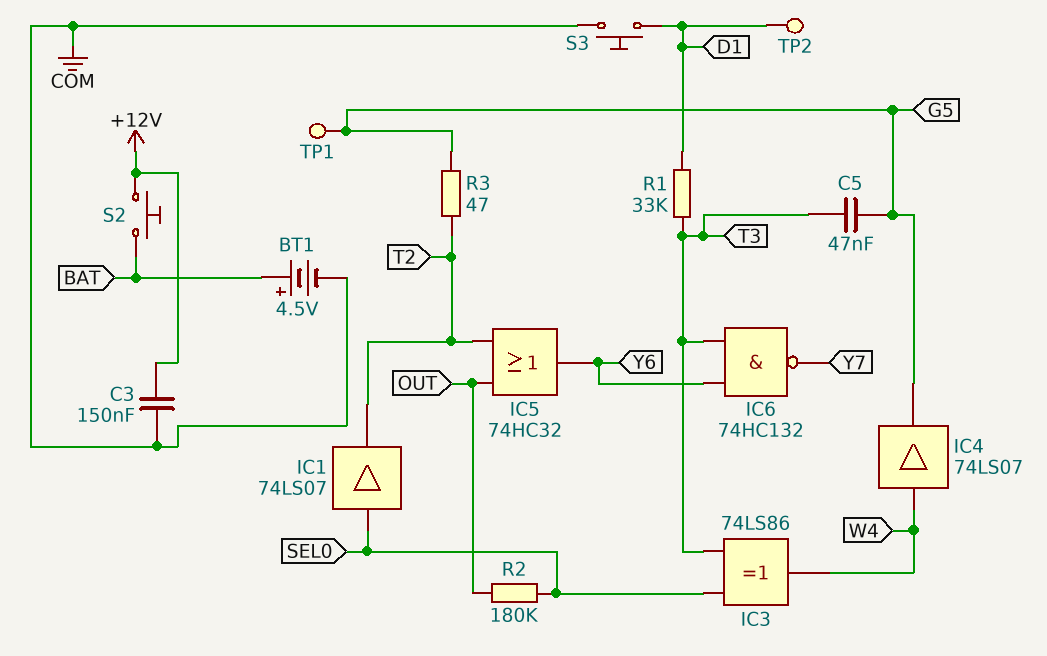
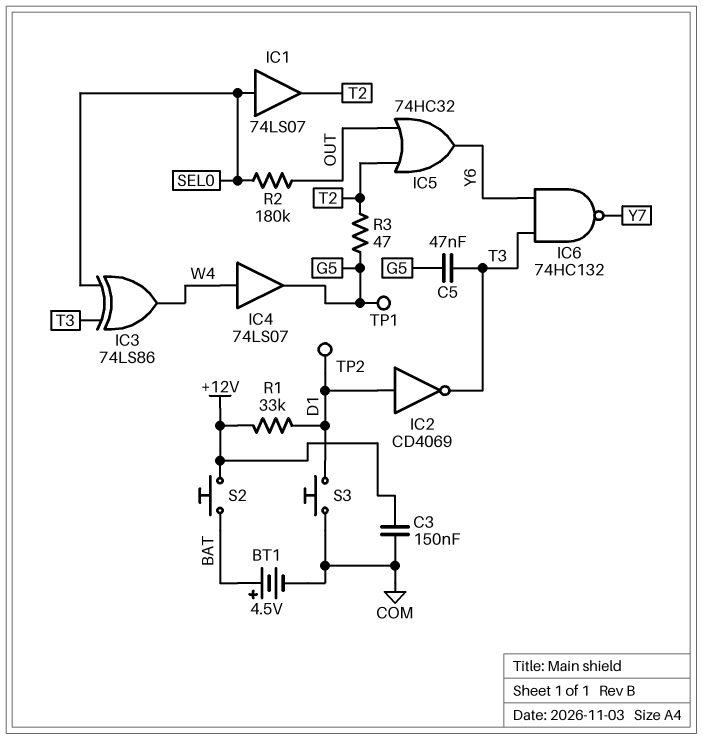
IC2: none -> NOT CD4069 (in D1, out T3)
R1: 33k (D1, T3) -> 33k (+12V, D1)

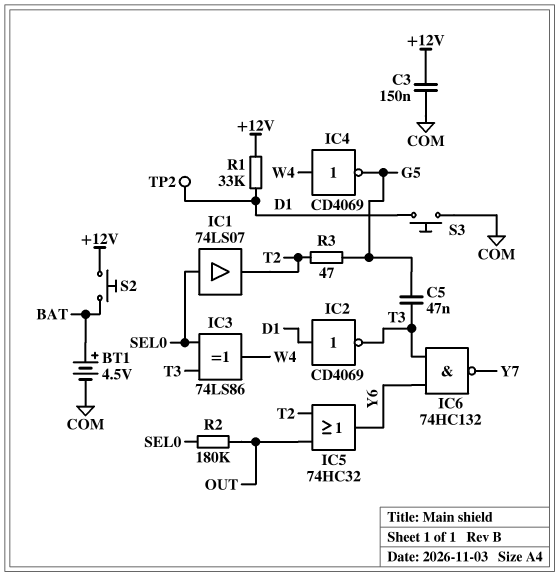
IC4: buffer 74LS07 (in W4, out G5) -> NOT CD4069 (in W4, out G5)
TP1: test point (G5) -> none

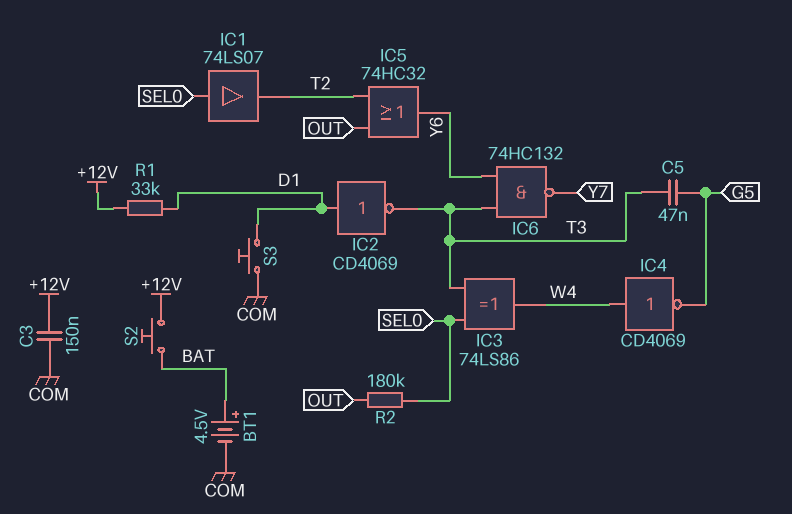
R3: 47 (G5, T2) -> none
TP2: test point (D1) -> none

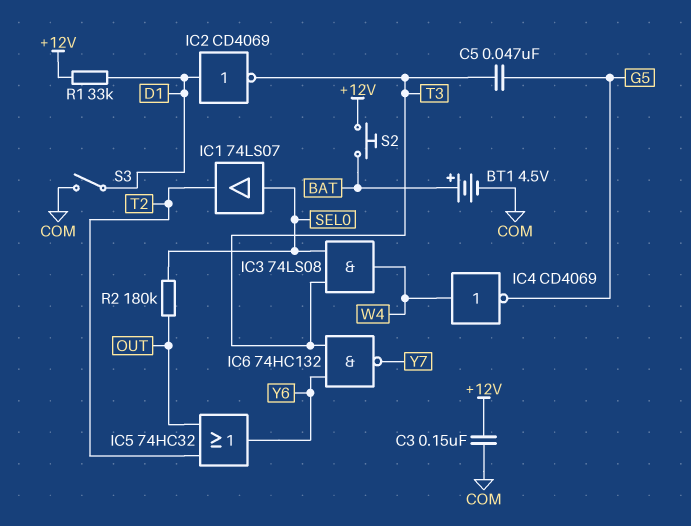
IC3: XOR 74LS86 (in SEL0, in T3, out W4) -> AND 74LS08 (in SEL0, in T3, out W4)
S3: button (COM, D1) -> switch (COM, D1)

